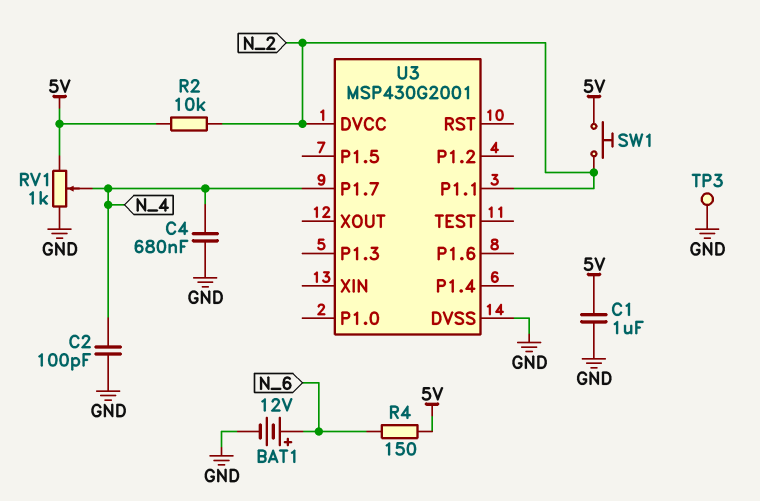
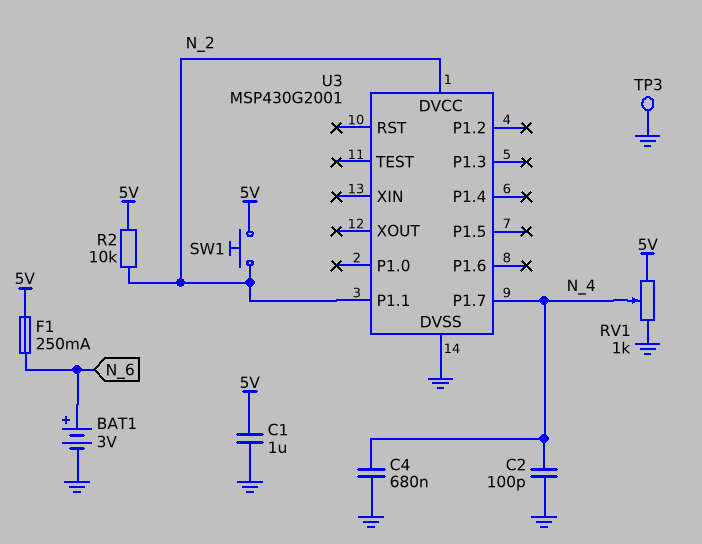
BAT1: 12V (plus N_6, minus GND) -> 3V (plus N_6, minus GND)
F1: none -> 250mA (5V, N_6)
R4: 150 (5V, N_6) -> none

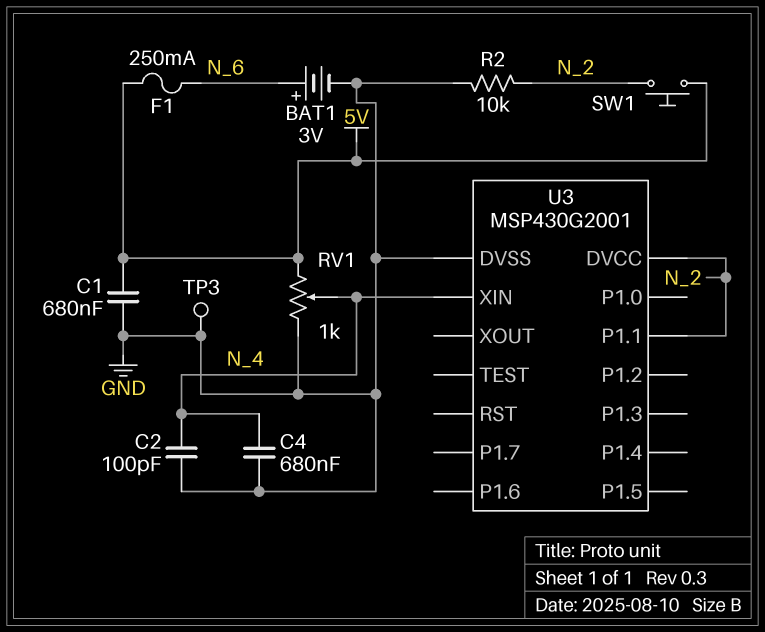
C1: 1uF (5V, GND) -> 680nF (5V, GND)
R2: 10k (5V, N_2) -> 10k (GND, N_2)
U3 pin P1.7: N_4 -> none
U3 pin XIN: none -> N_4

